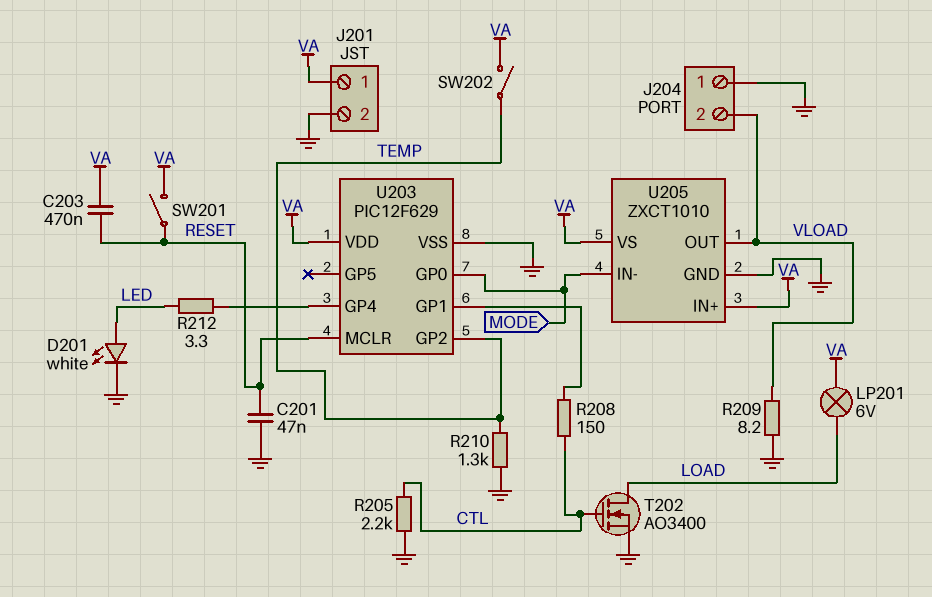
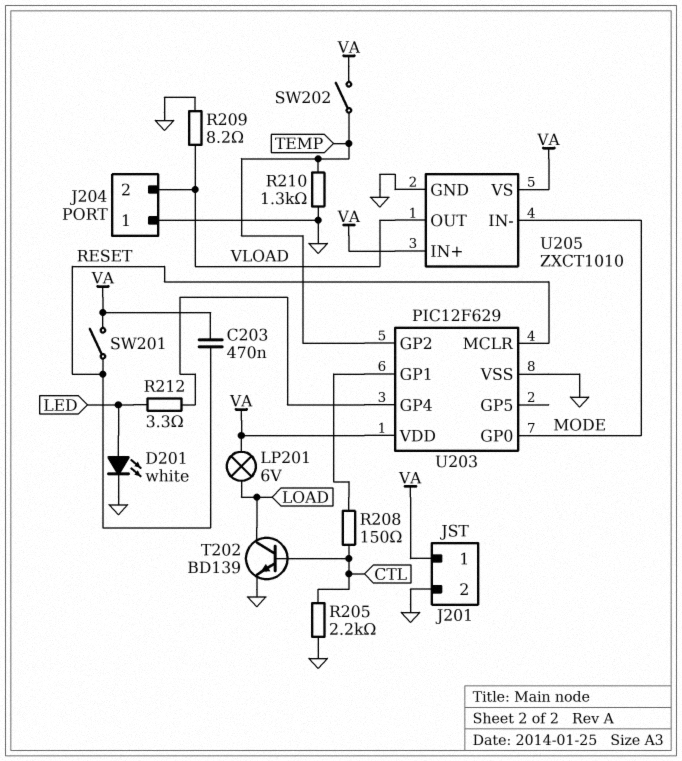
C201: 47nF (GND, RESET) -> none
T202: NMOS AO3400 (G CTL, D LOAD, S GND) -> NPN BD139 (B CTL, C LOAD, E GND)

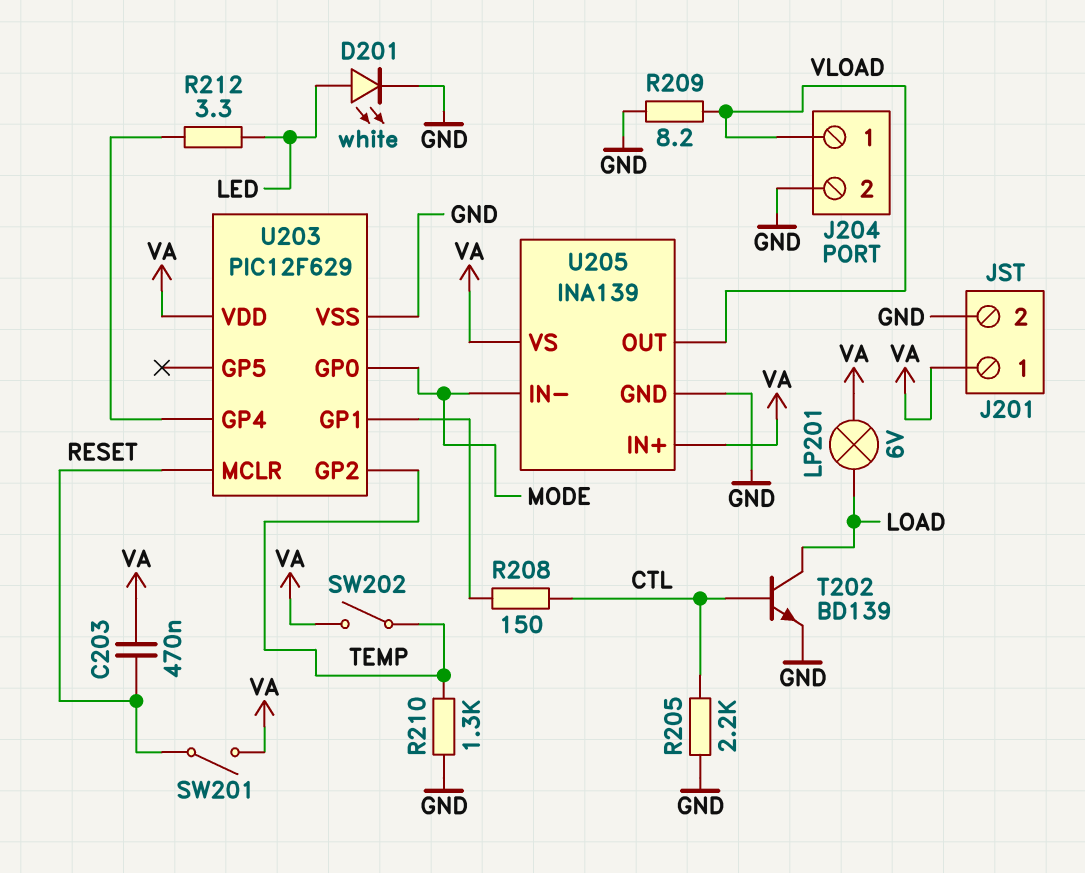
J204 pin 1: GND -> VLOAD
J204 pin 2: VLOAD -> GND
U205: ZXCT1010 -> INA139

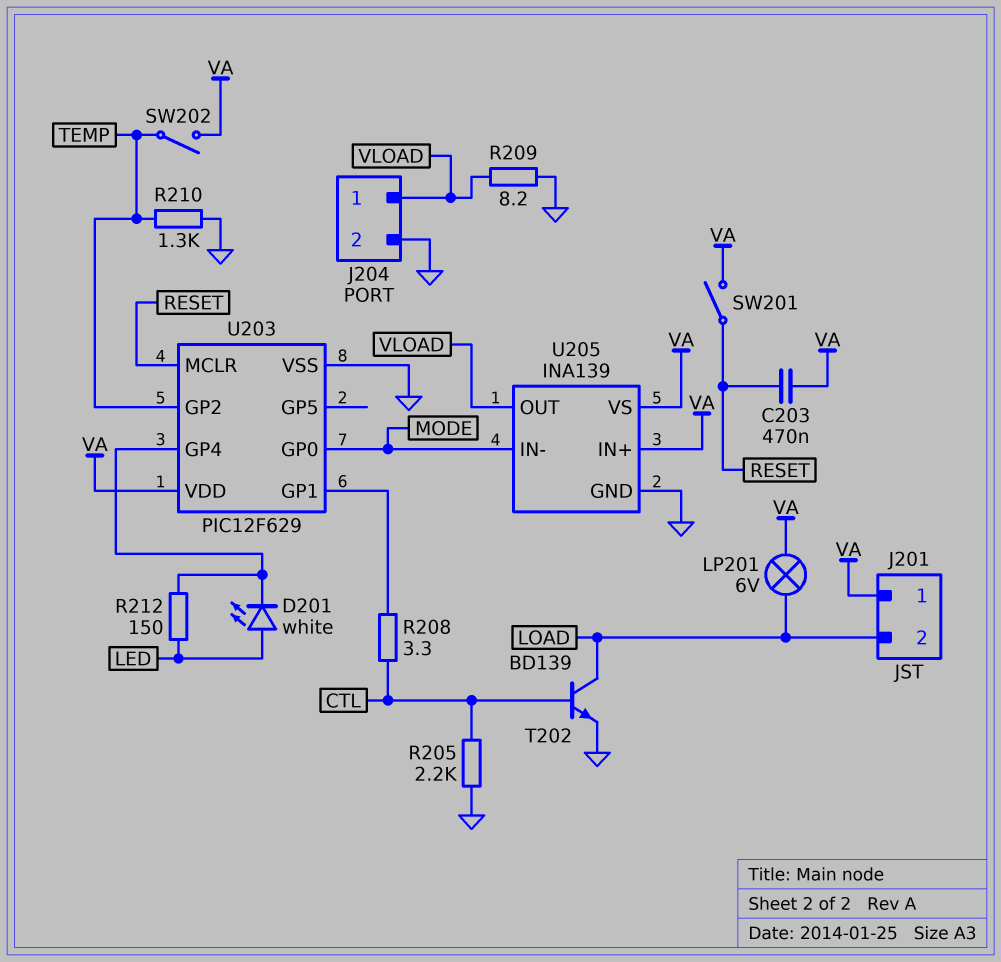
D201: LED white (A LED, K GND) -> LED white (A LED, K U203/GP4)
J201 pin 2: GND -> LOAD
R208: 150 (CTL, U203/GP1) -> 3.3 (CTL, U203/GP1)
R212: 3.3 (LED, U203/GP4) -> 150 (LED, U203/GP4)

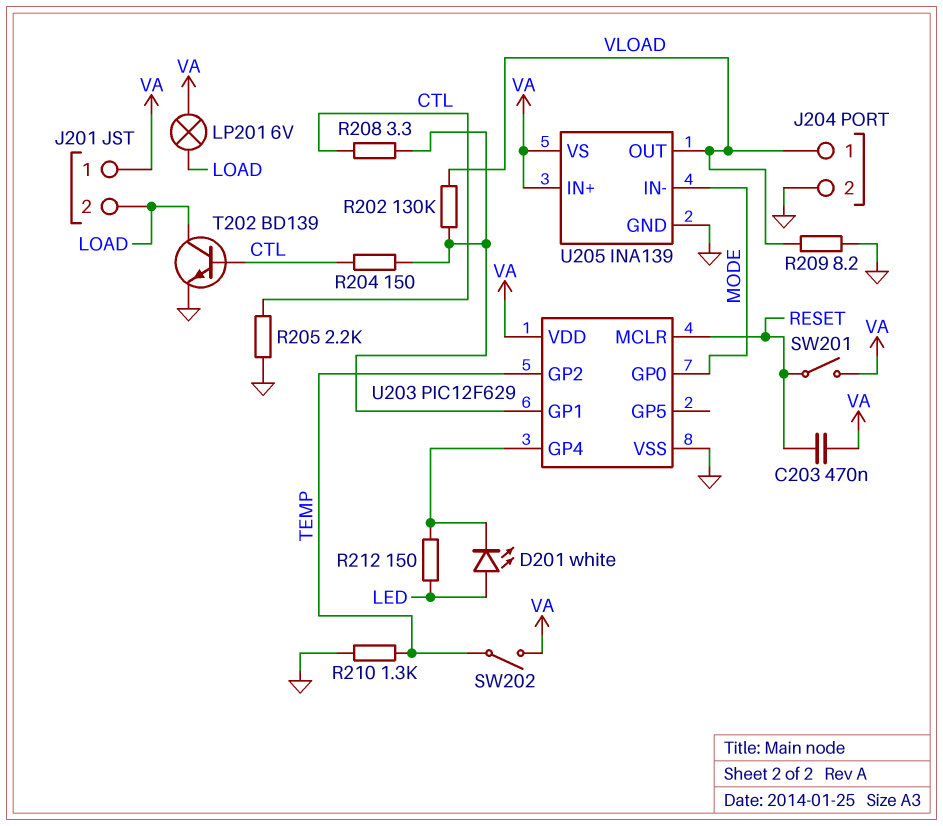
R202: none -> 130k (U203/GP1, VLOAD)
R204: none -> 150 (CTL, U203/GP1)

